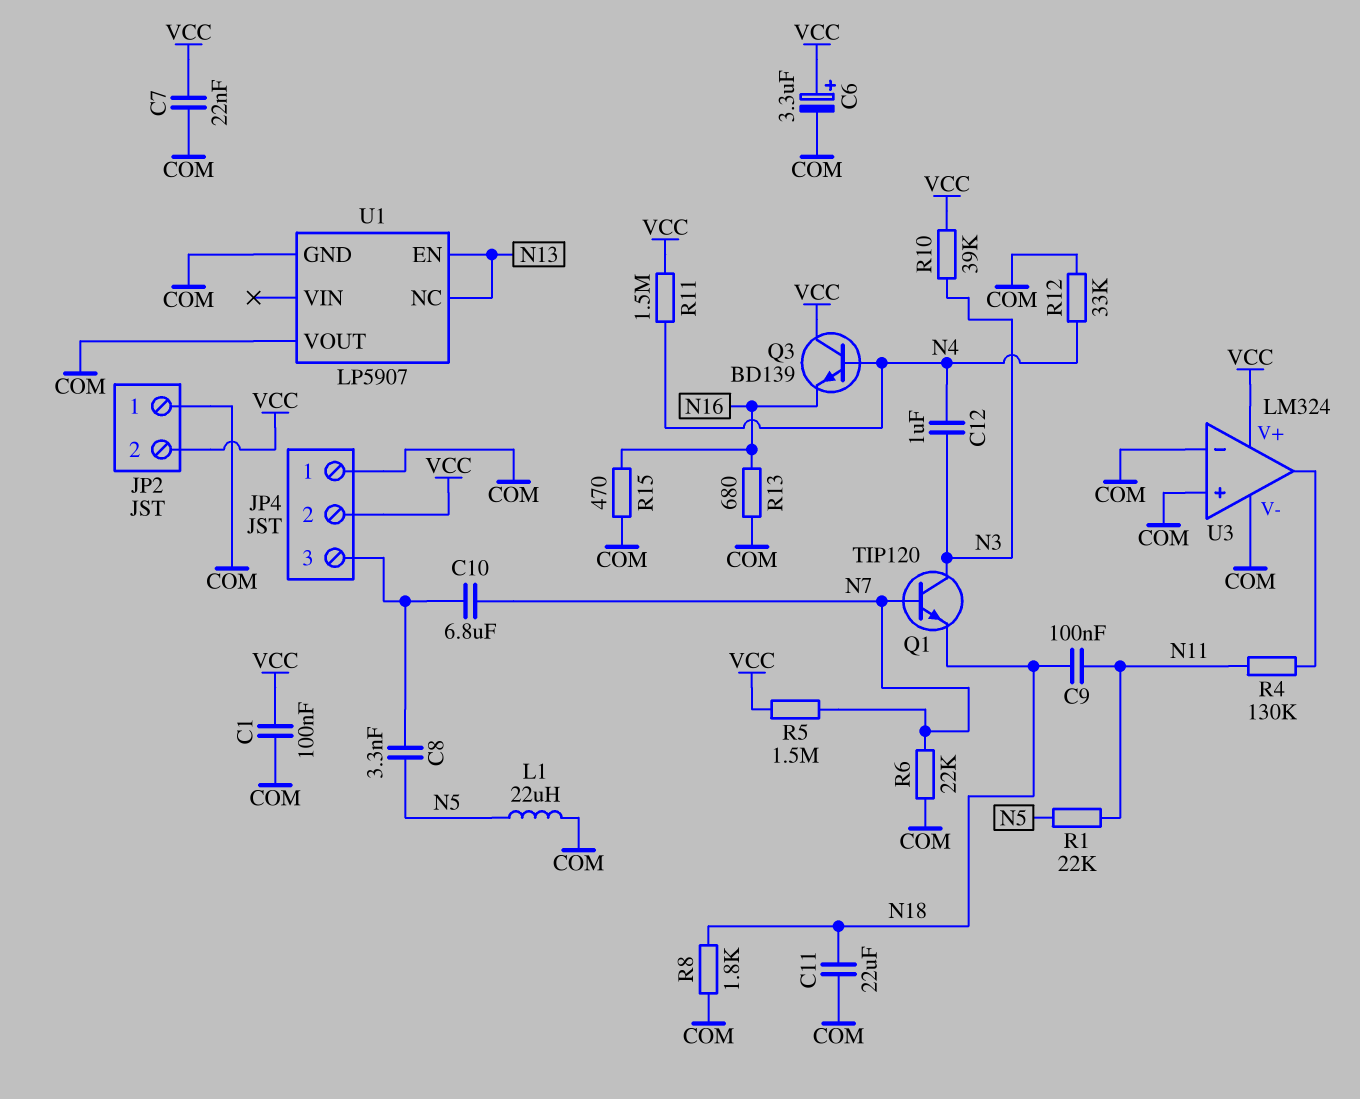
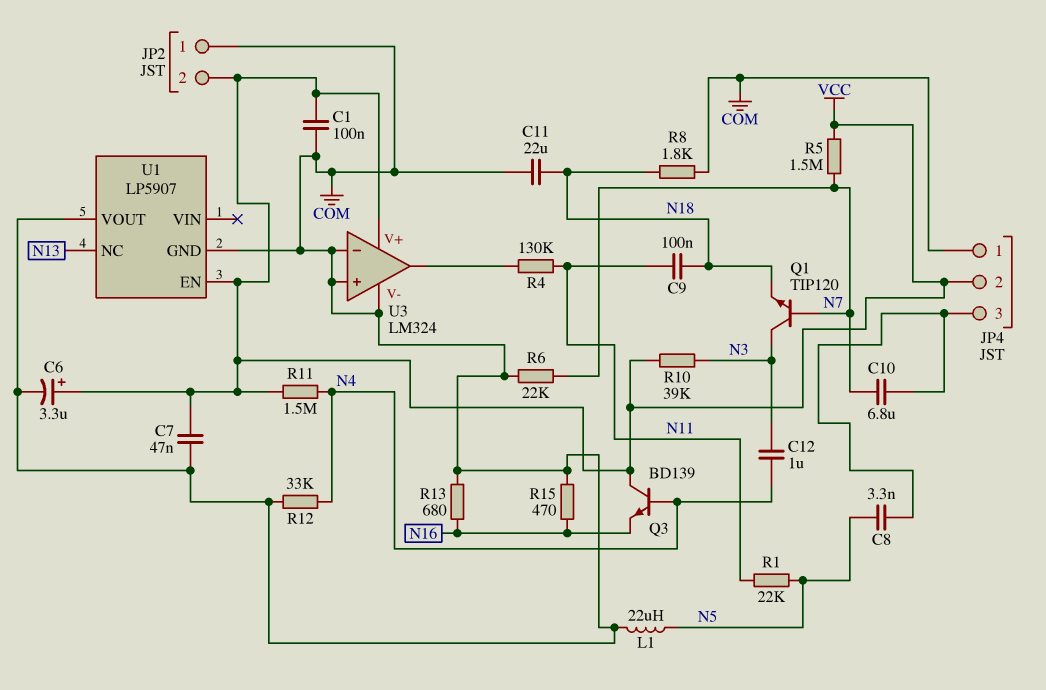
C7: 22nF (COM, VCC) -> 47nF (COM, VCC)
U1 pin EN: N13 -> VCC

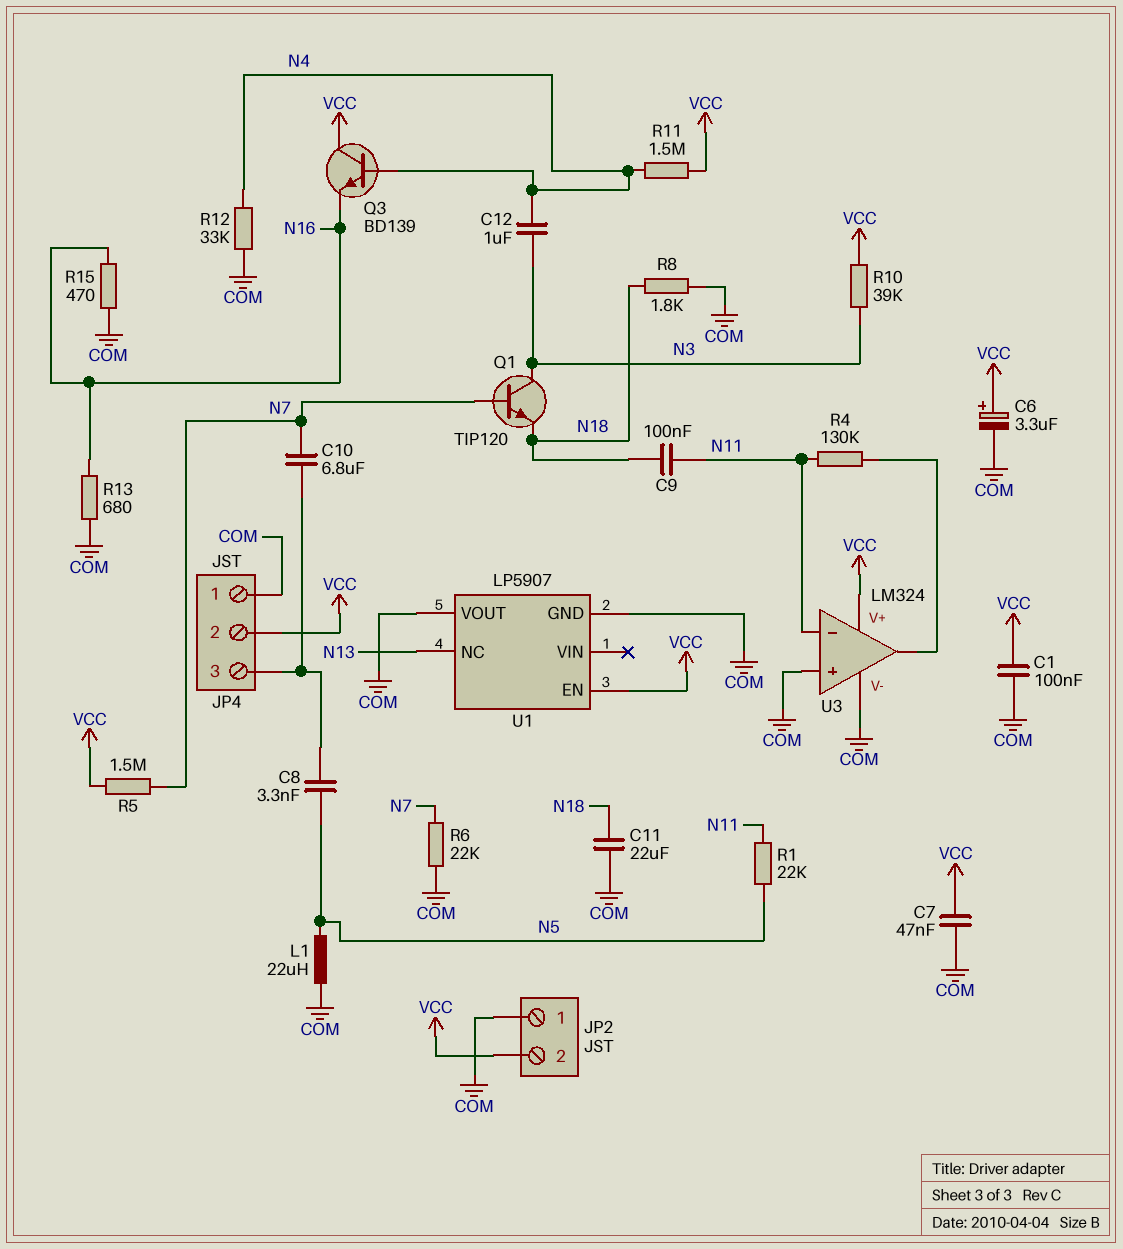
U3 pin in-: COM -> N11

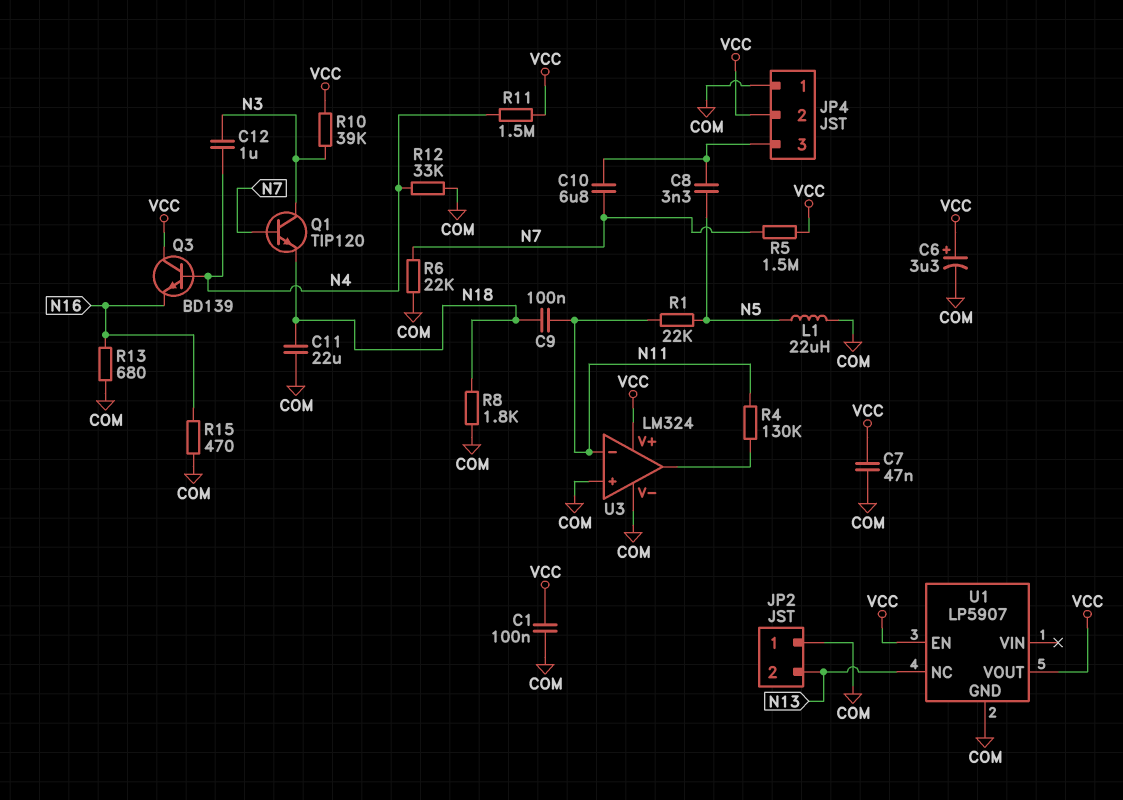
JP2 pin 2: VCC -> N13
U1 pin VOUT: COM -> VCC

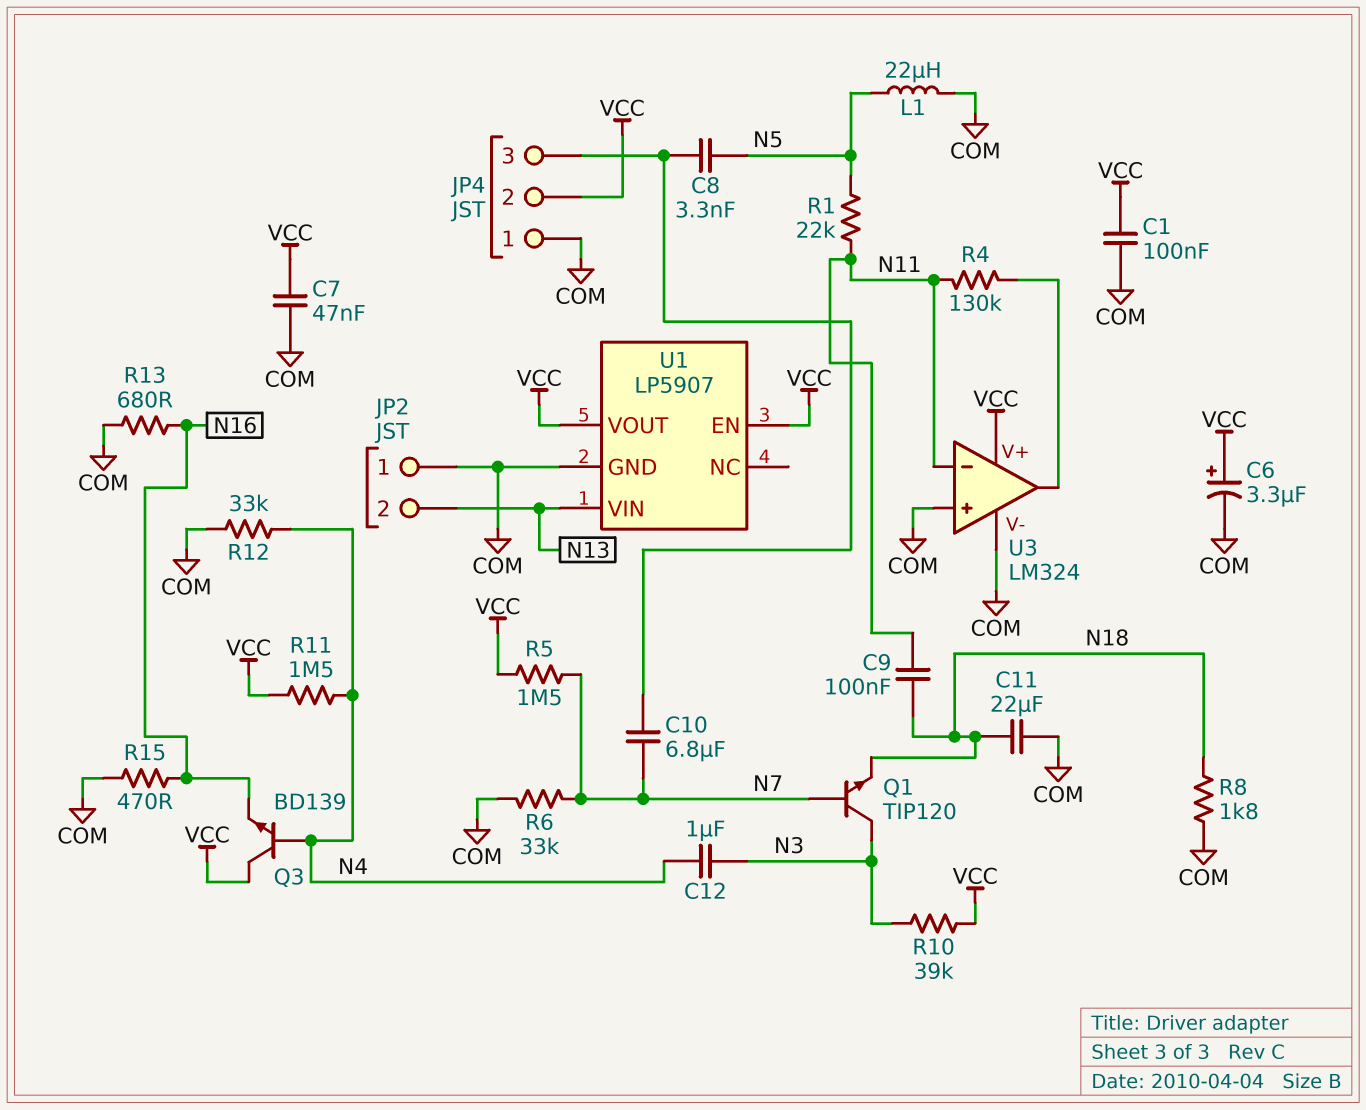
R6: 22k (COM, N7) -> 33k (COM, N7)
U1 pin NC: N13 -> none
U1 pin VIN: none -> N13

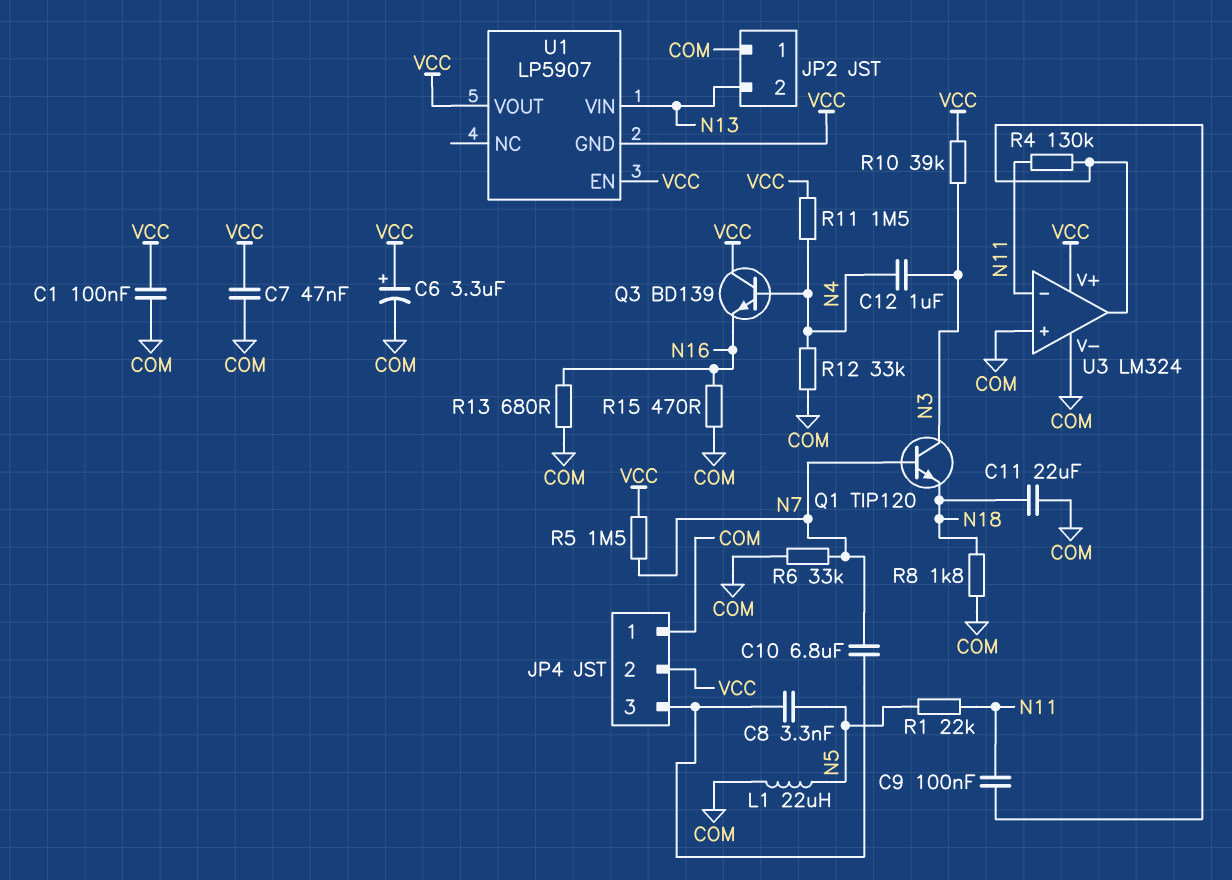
C9: 100nF (N11, N18) -> 100nF (N11, U3/out)
U1 pin GND: COM -> VCC

